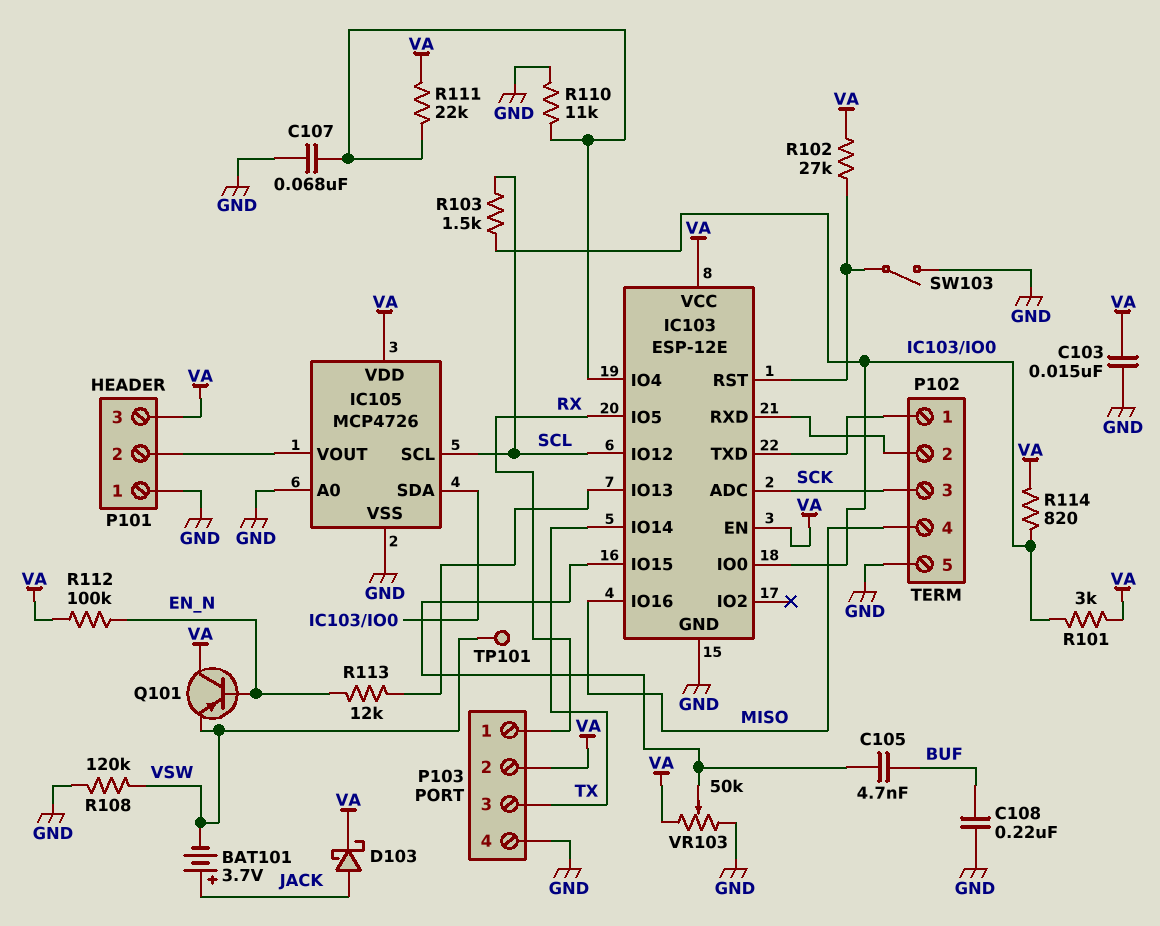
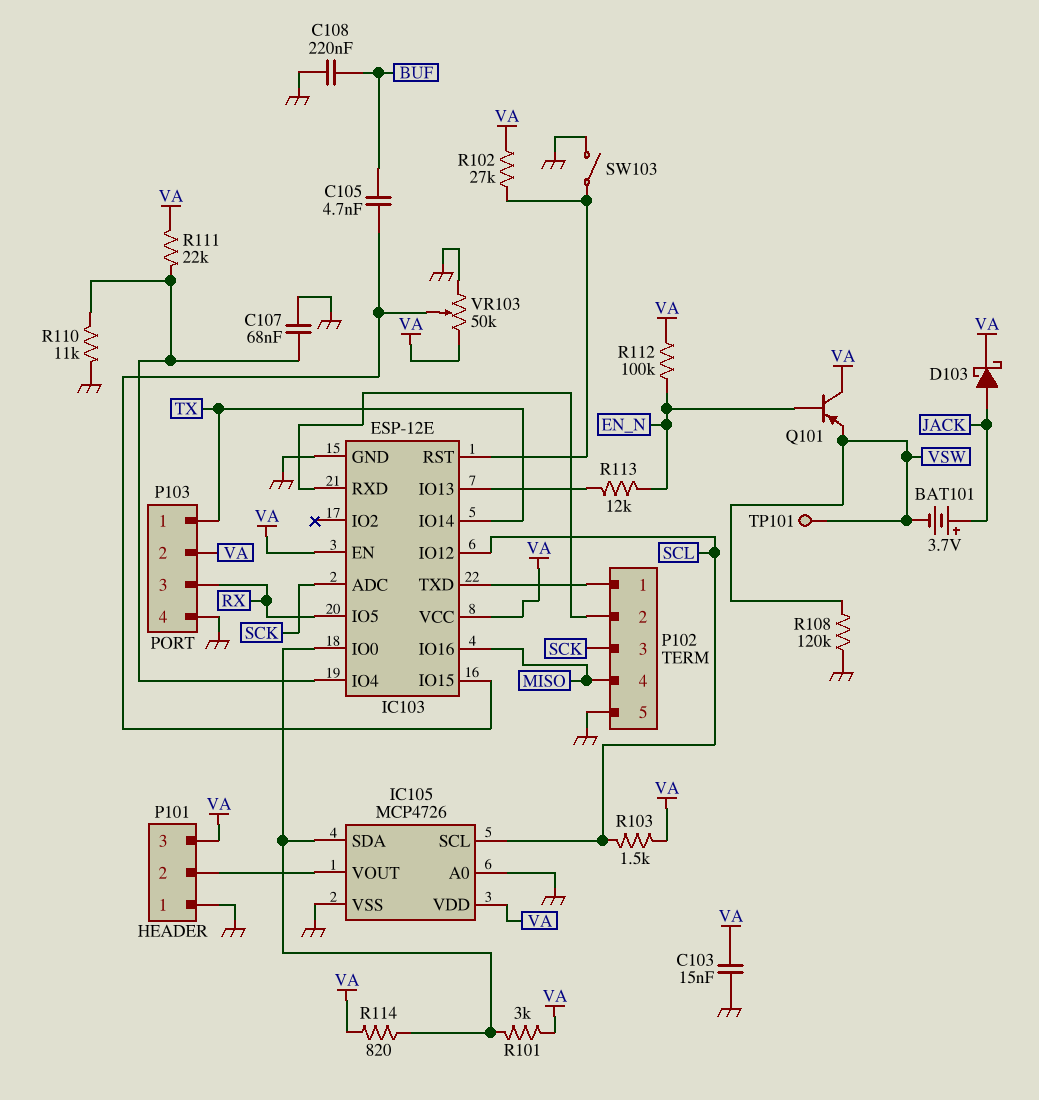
P103 pin 1: RX -> TX
P103 pin 3: TX -> RX
R103: 1.5k (IC103/IO0, SCL) -> 1.5k (SCL, VA)

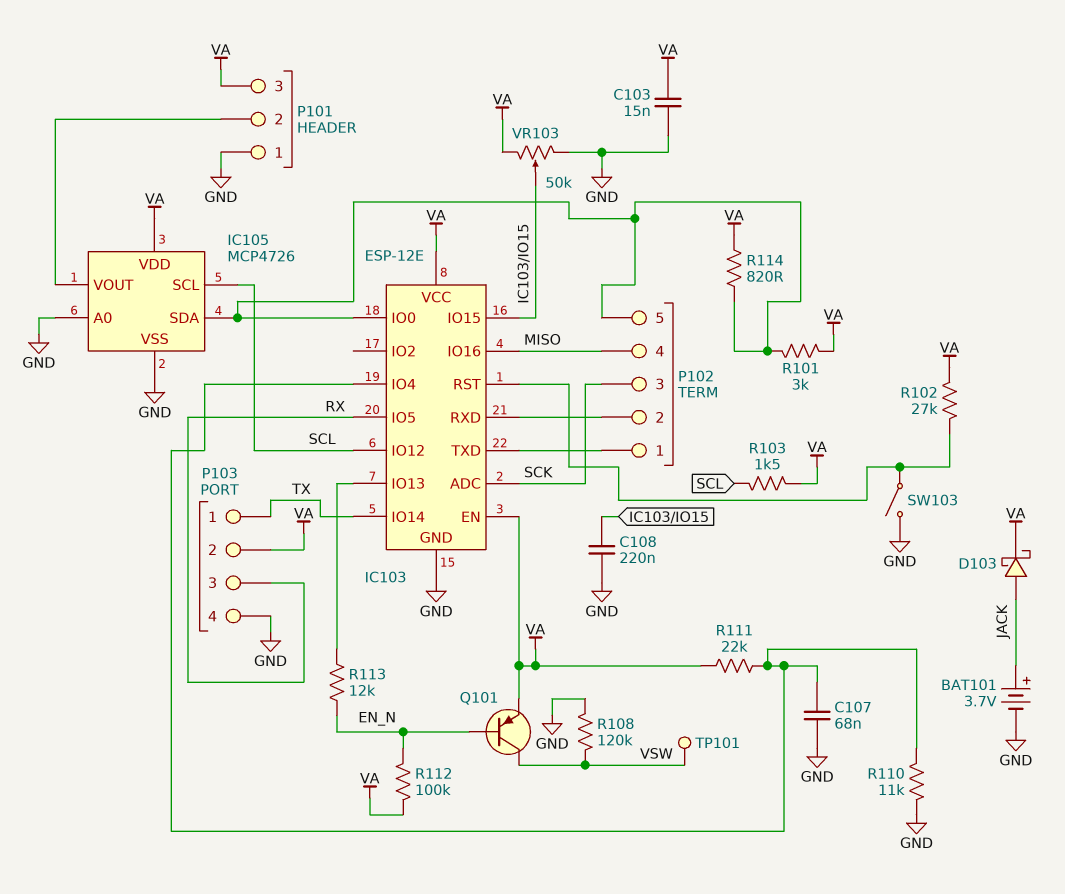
BAT101: 3.7V (plus JACK, minus VSW) -> 3.7V (plus JACK, minus GND)
C105: 4.7nF (BUF, IC103/IO15) -> none
C108: 220nF (BUF, GND) -> 220nF (GND, IC103/IO15)
P102 pin 5: GND -> IC103/IO0
Q101: PNP (B EN_N, C VA, E VSW) -> PNP (B EN_N, C VSW, E VA)

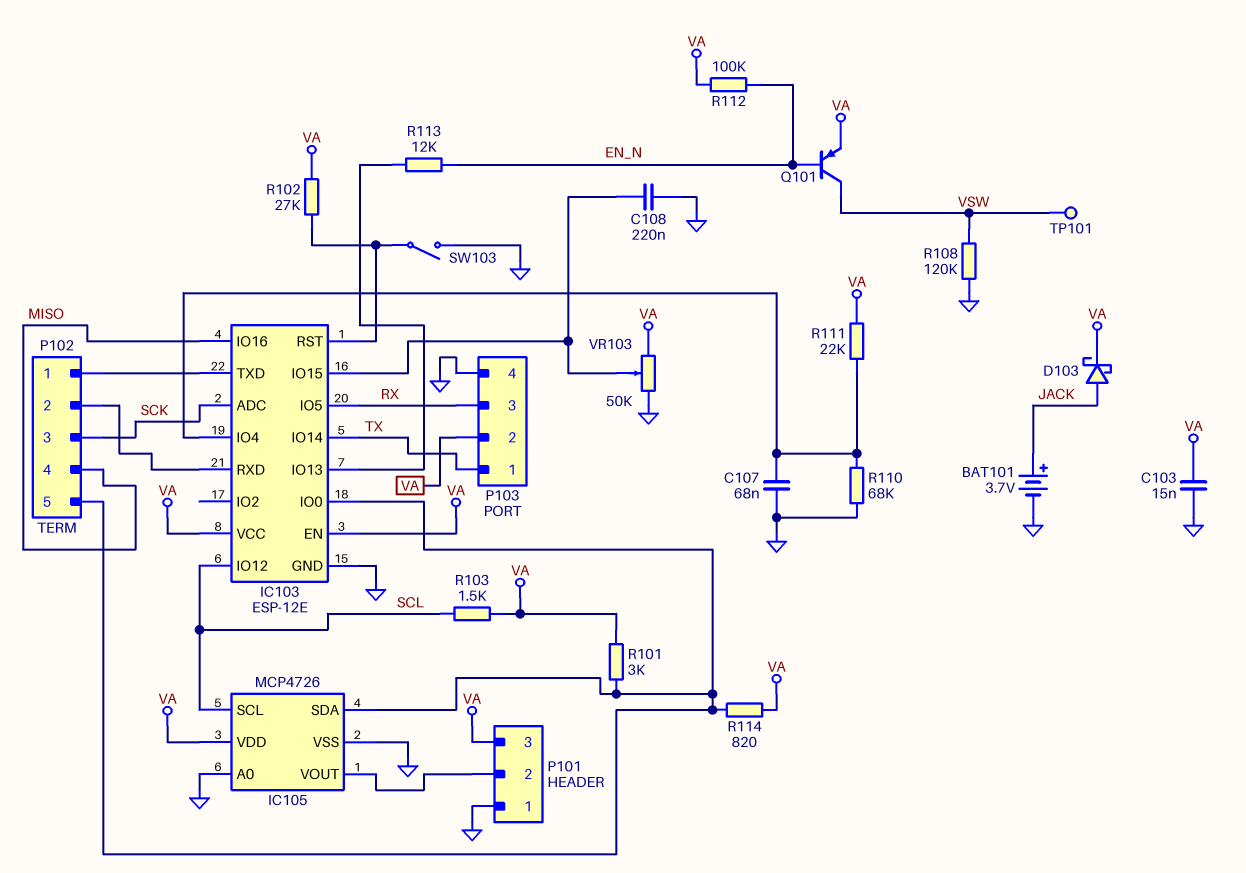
R110: 11k (GND, IC103/IO4) -> 68k (GND, IC103/IO4)

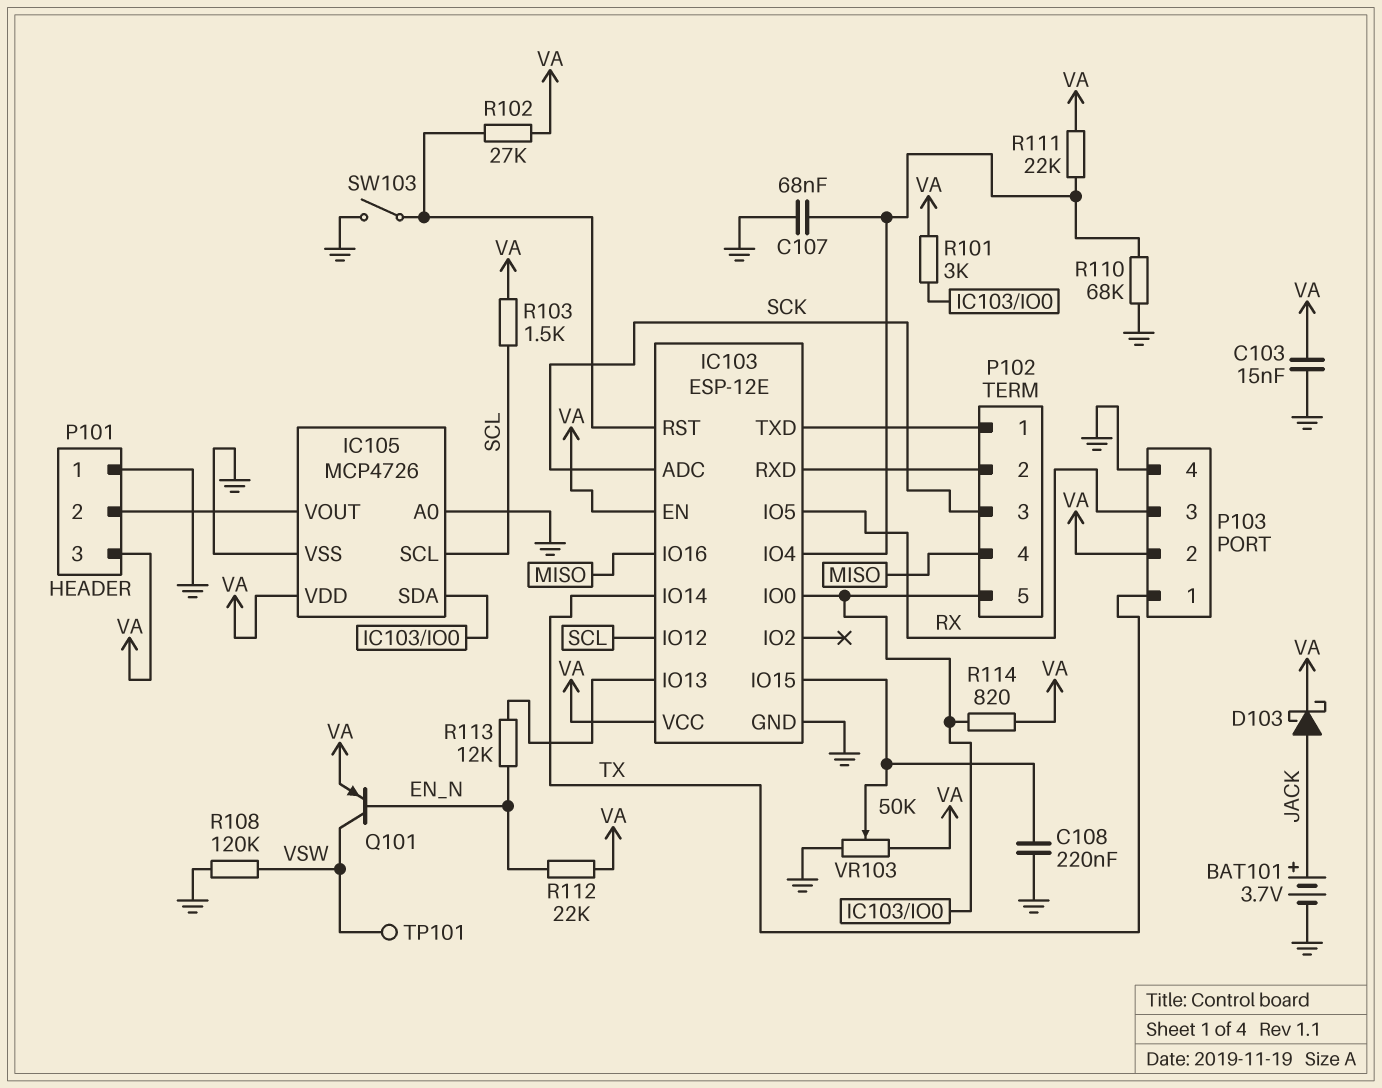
R112: 100k (EN_N, VA) -> 22k (EN_N, VA)

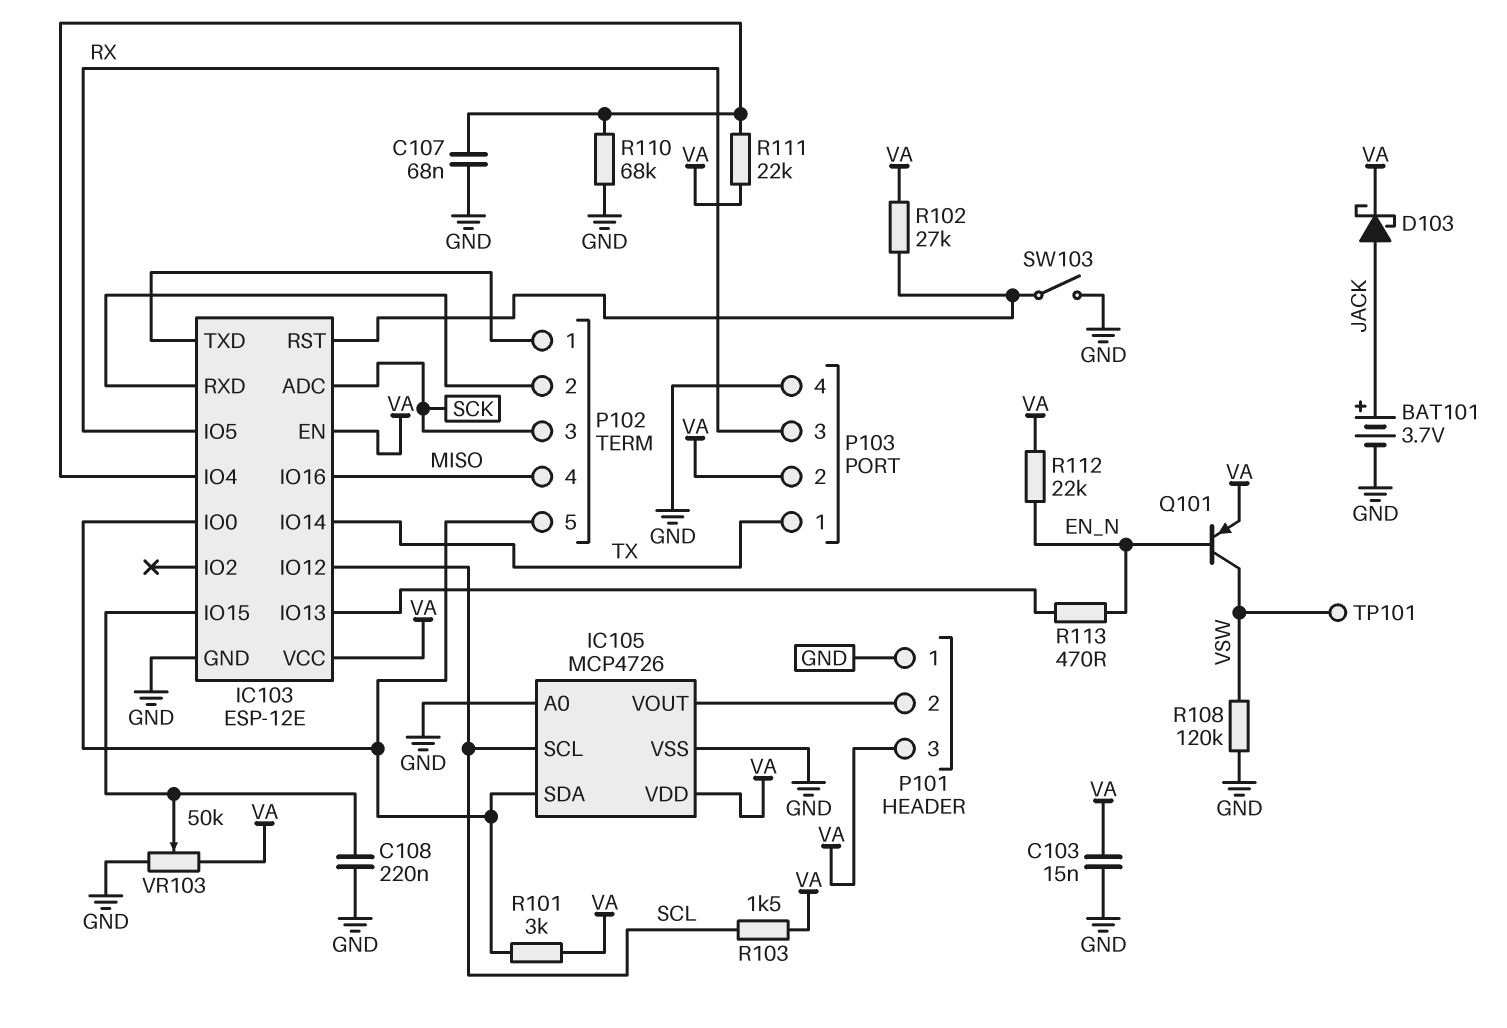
R113: 12k (EN_N, IC103/IO13) -> 470 (EN_N, IC103/IO13)
R114: 820 (IC103/IO0, VA) -> none

